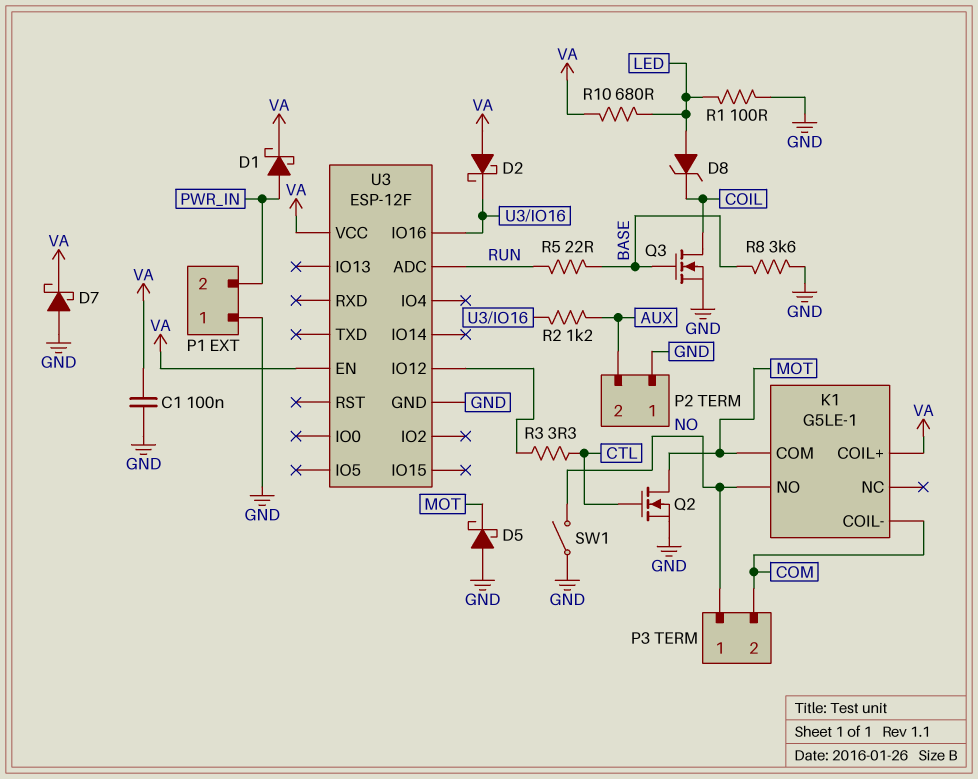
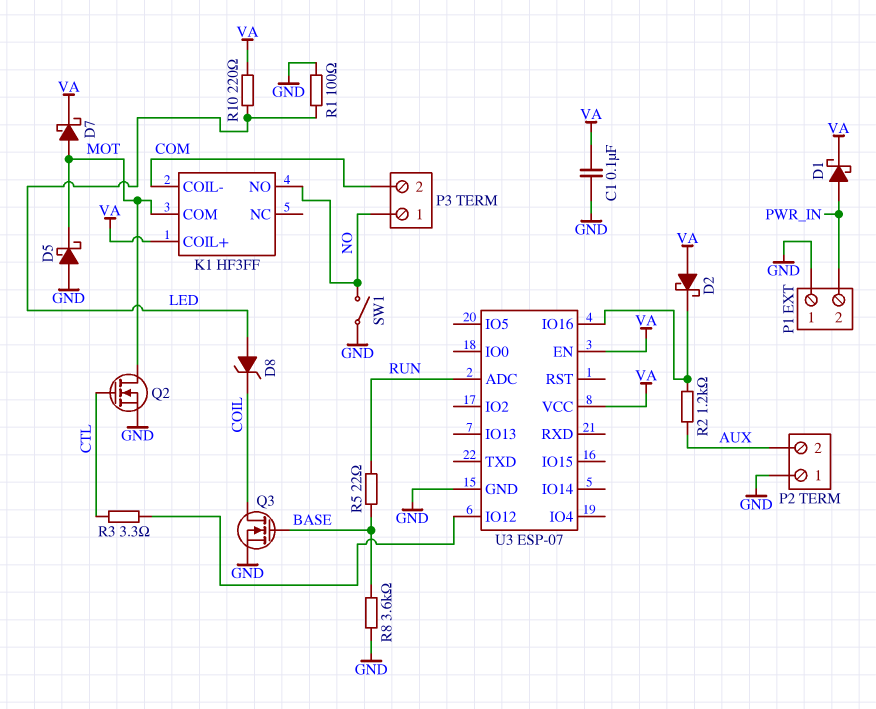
D7: schottky (A GND, K VA) -> schottky (A MOT, K VA)
K1: G5LE-1 -> HF3FF
R10: 680 (LED, VA) -> 220 (LED, VA)
U3: ESP-12F -> ESP-07

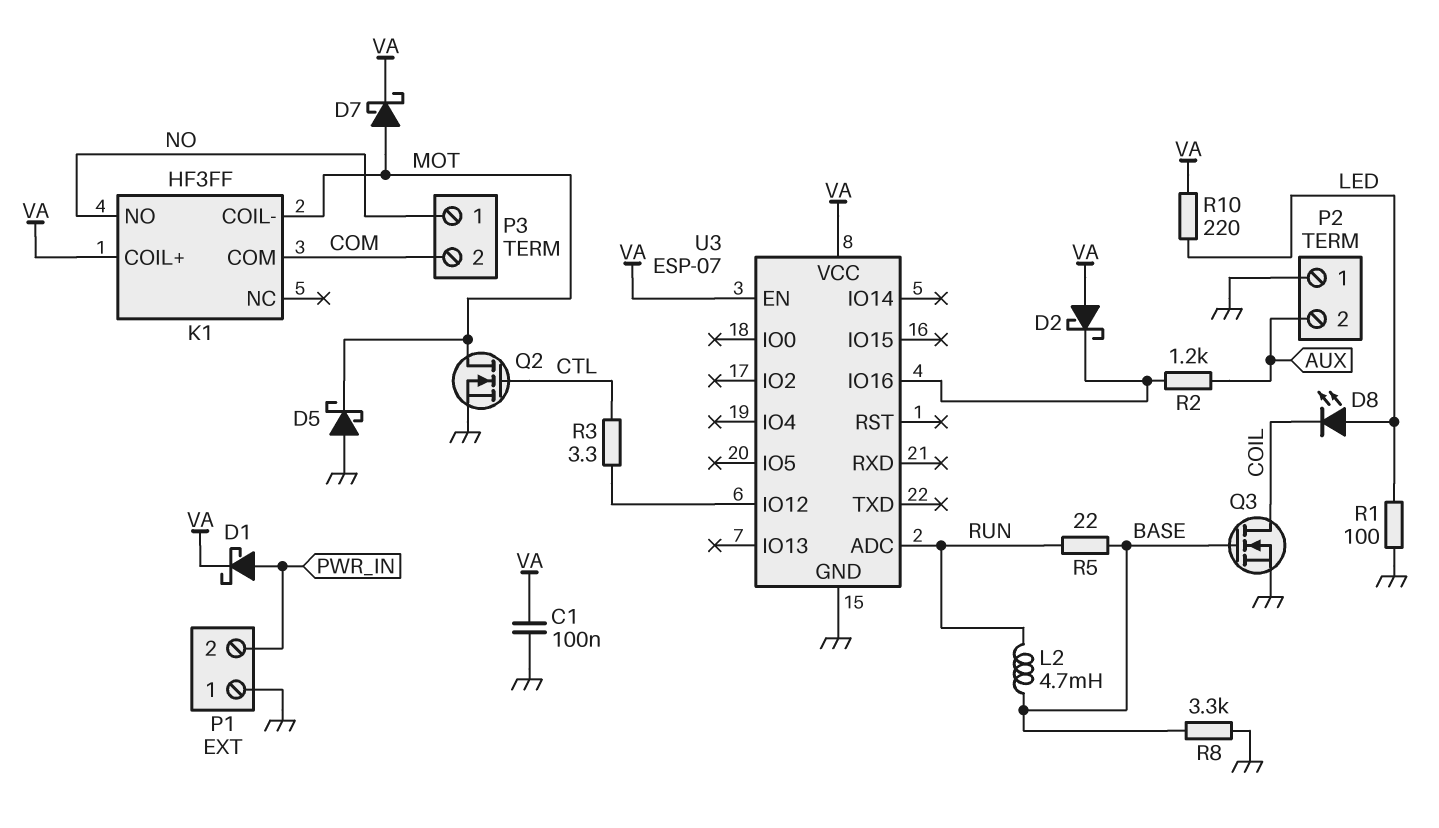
D8: zener (A LED, K COIL) -> LED (A LED, K COIL)
K1 pin COIL-: COM -> MOT
K1 pin COM: MOT -> COM
L2: none -> 4.7mH (BASE, RUN)
R8: 3.6k (BASE, GND) -> 3.3k (BASE, GND)
SW1: switch (GND, NO) -> none

